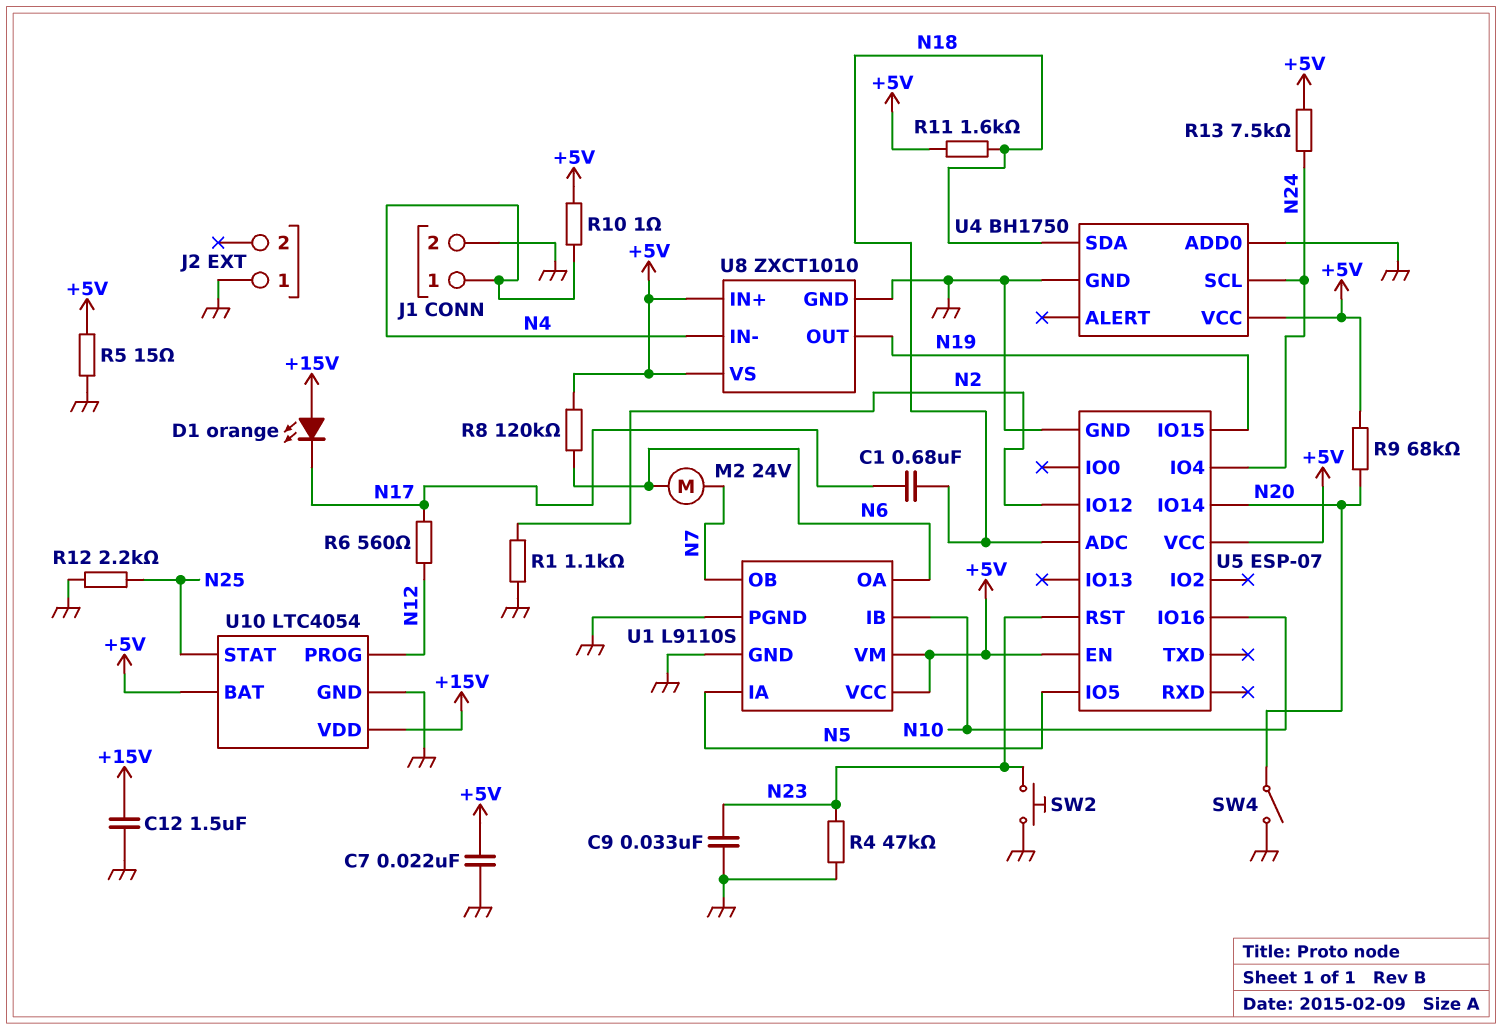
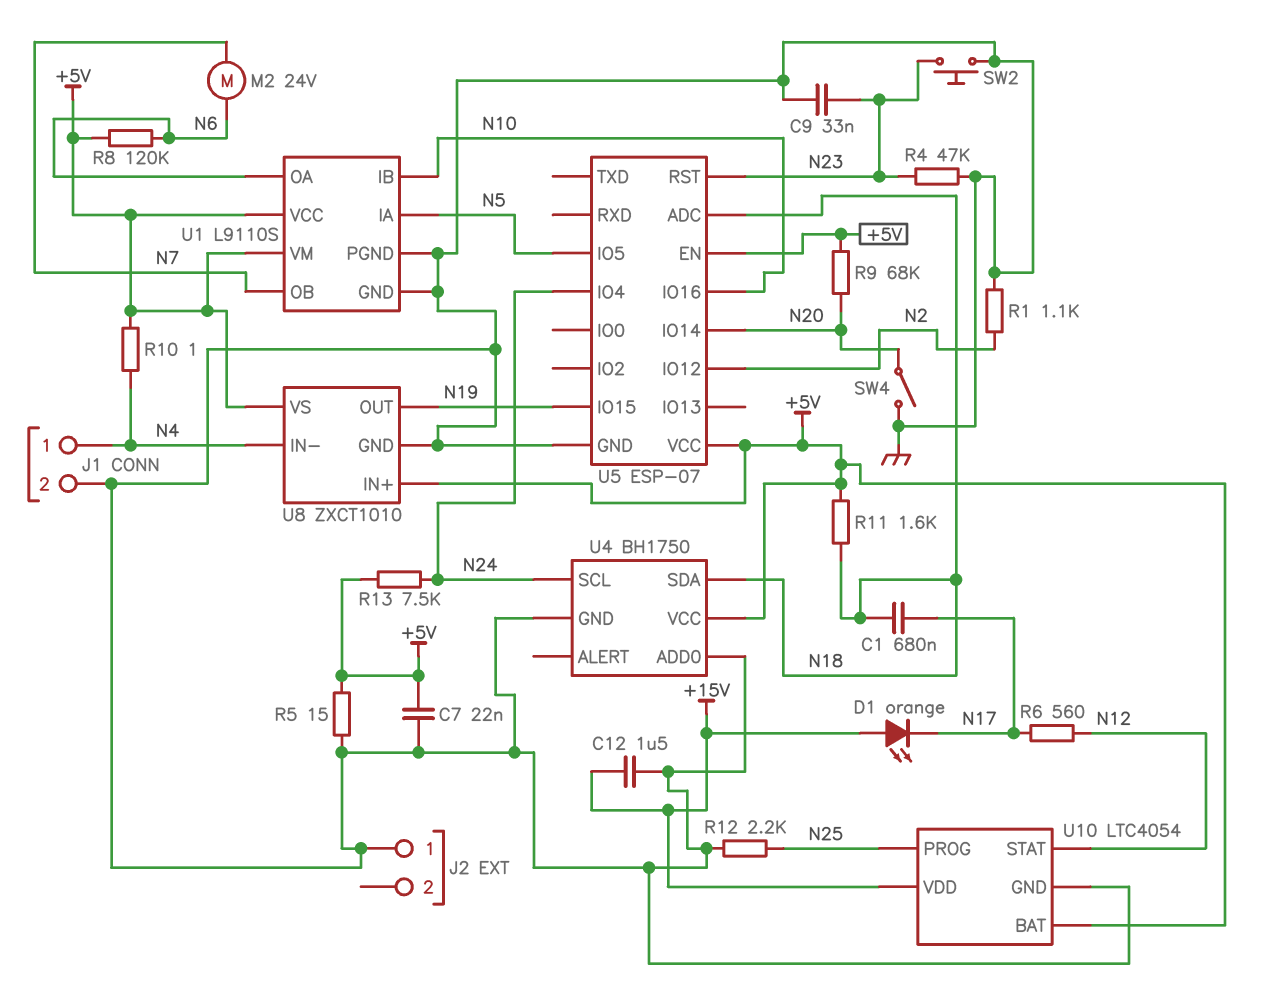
U10 pin PROG: N12 -> N25
U10 pin STAT: N25 -> N12

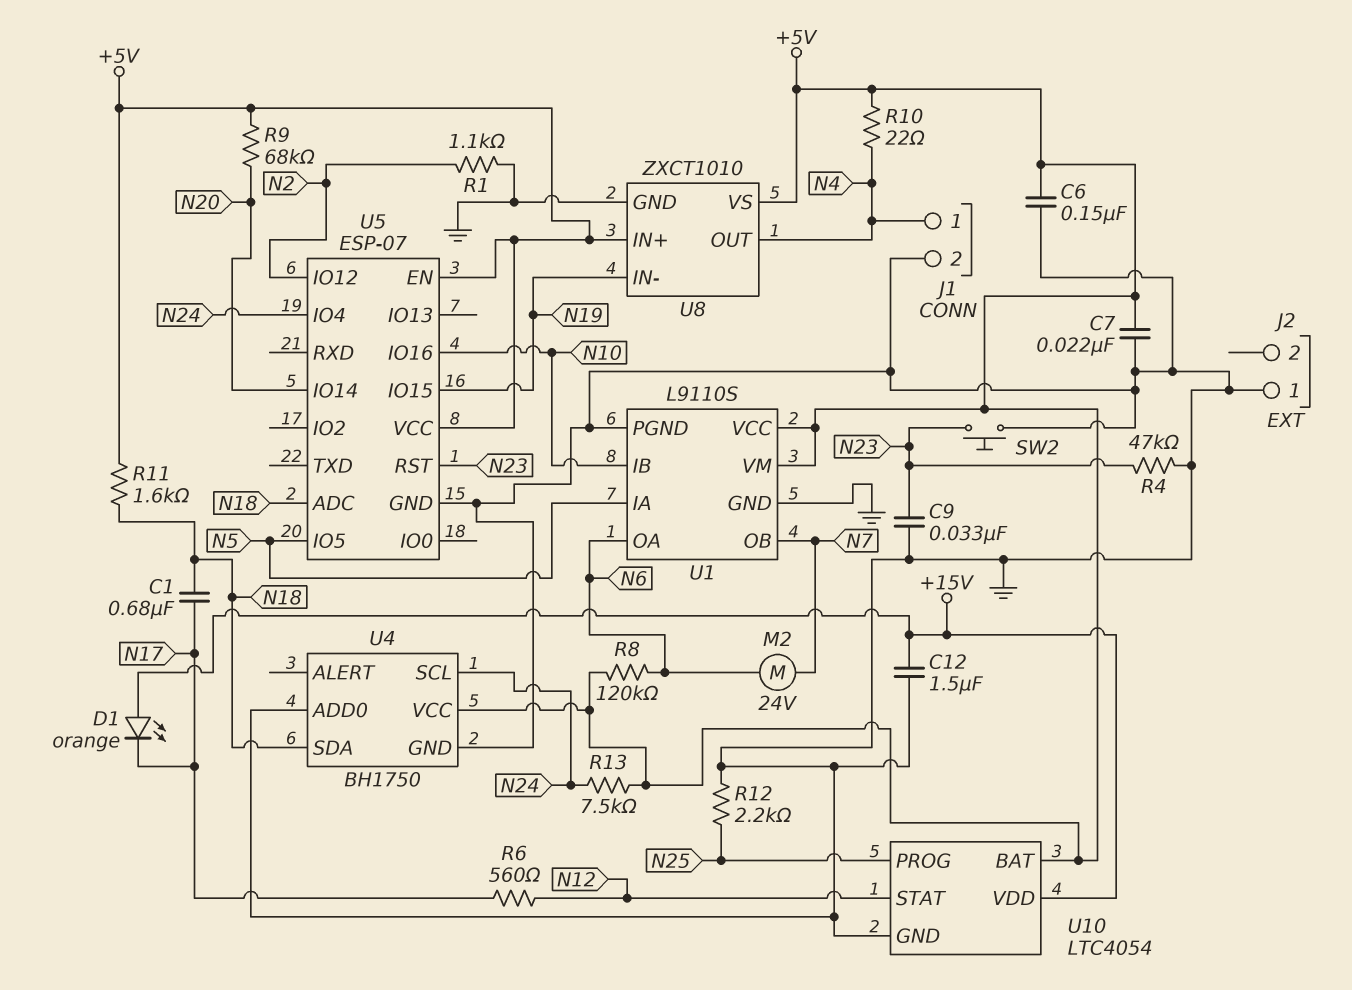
C6: none -> 150nF (+5V, GND)
R5: 15 (+5V, GND) -> none
R10: 1 (+5V, N4) -> 22 (+5V, N4)
SW4: switch (GND, N20) -> none
U8 pin IN-: N4 -> N19
U8 pin OUT: N19 -> N4

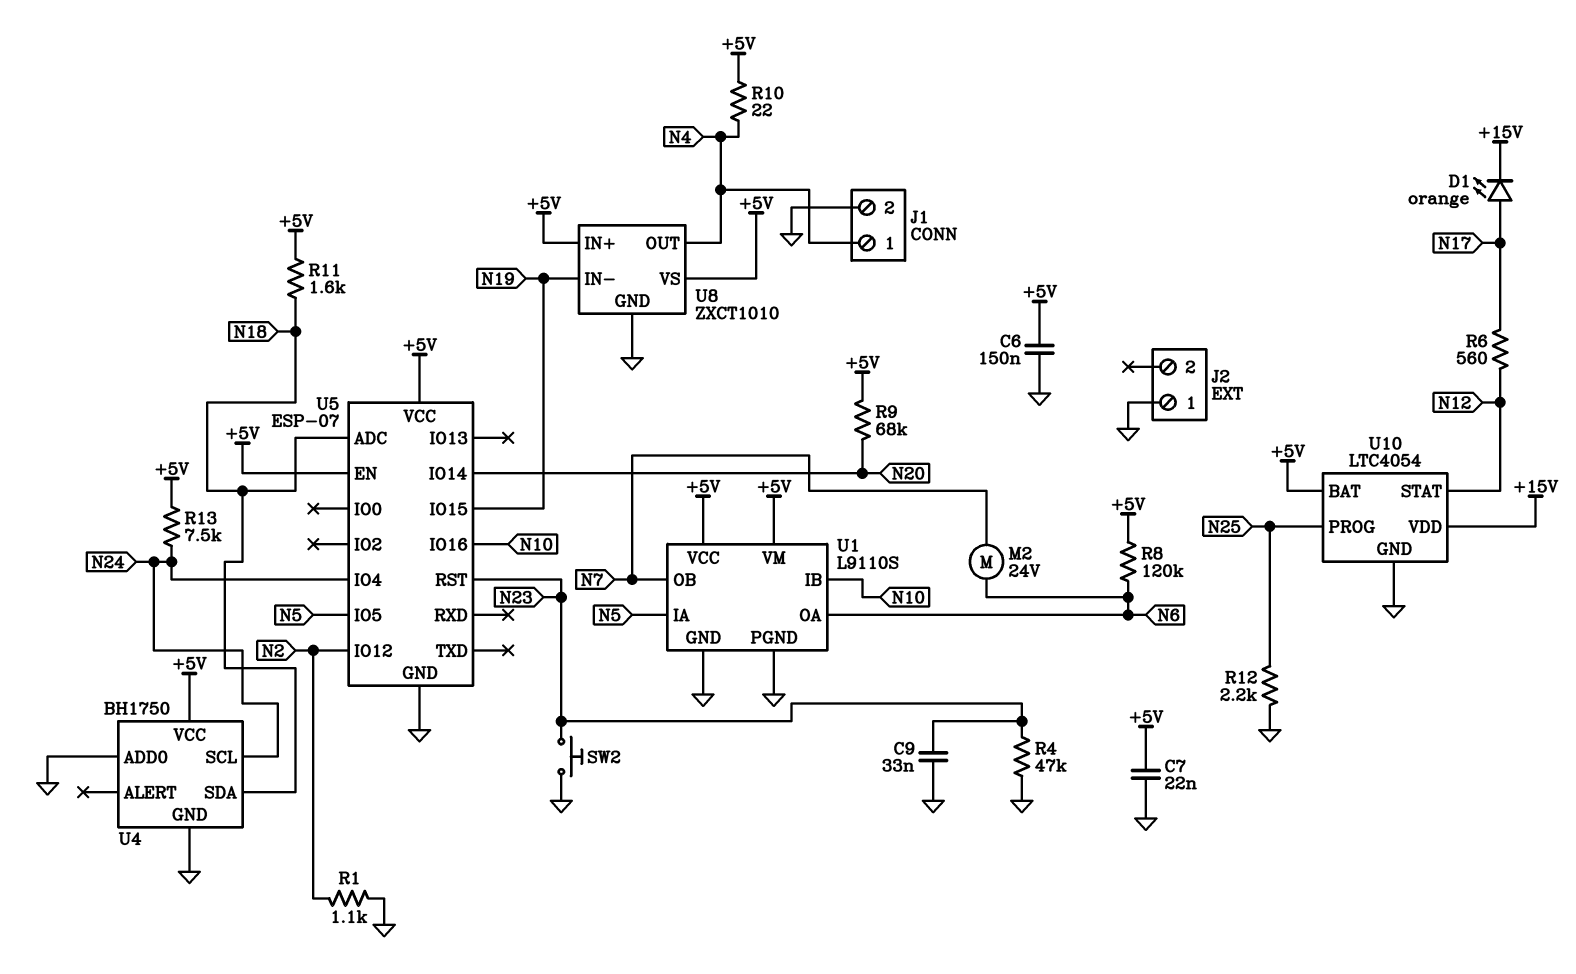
C1: 680nF (N17, N18) -> none
C12: 1.5uF (+15V, GND) -> none
D1: LED orange (A +15V, K N17) -> LED orange (A N17, K +15V)

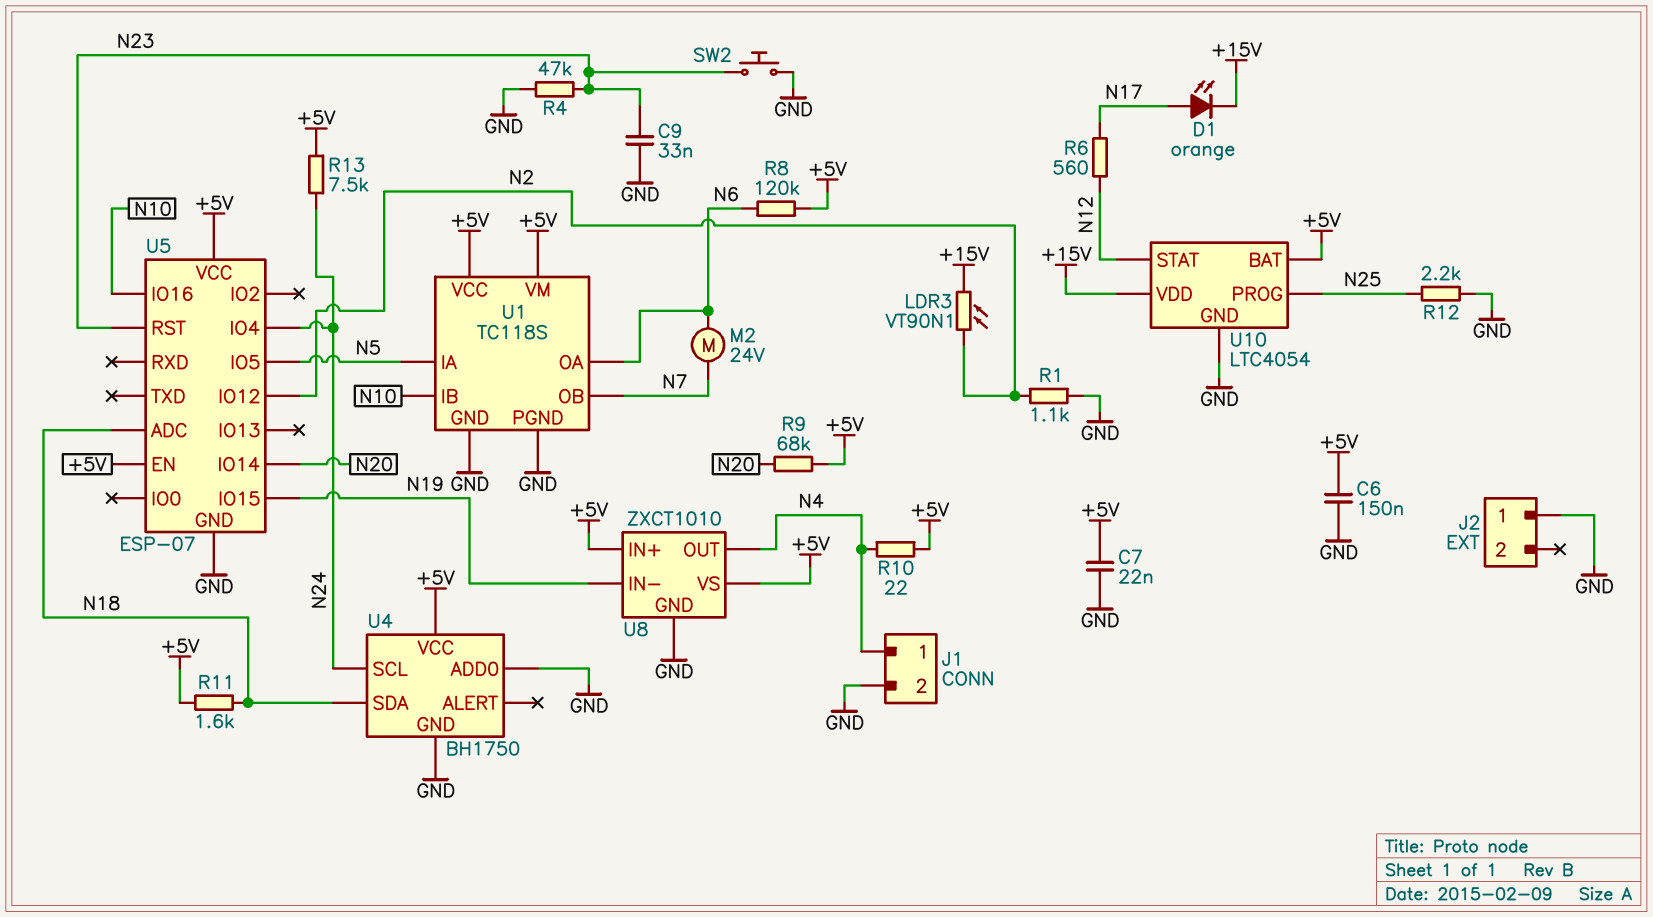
LDR3: none -> VT90N1 (+15V, N2)
U1: L9110S -> TC118S

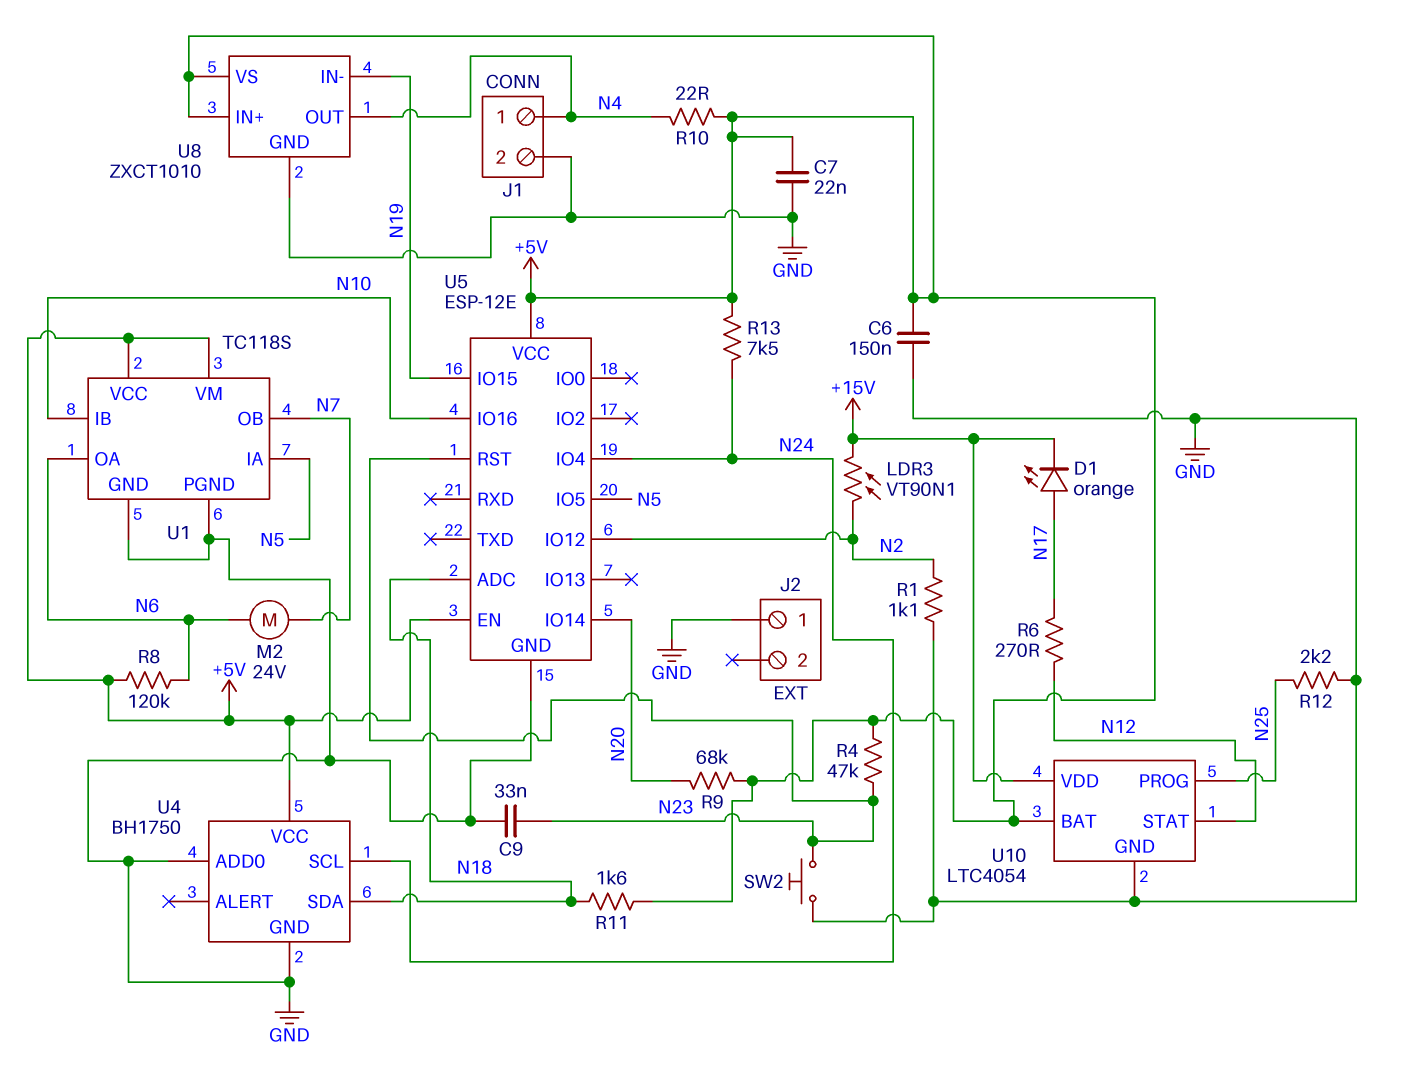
R4: 47k (GND, N23) -> 47k (+5V, N23)
R6: 560 (N12, N17) -> 270 (N12, N17)
U5: ESP-07 -> ESP-12E

